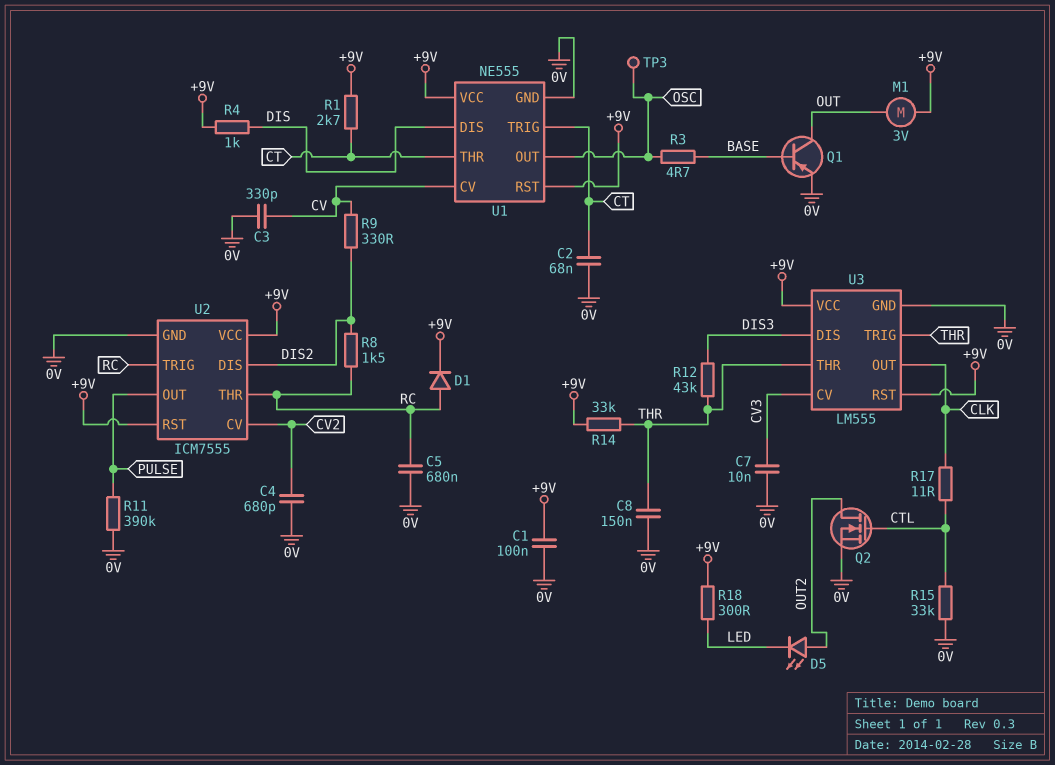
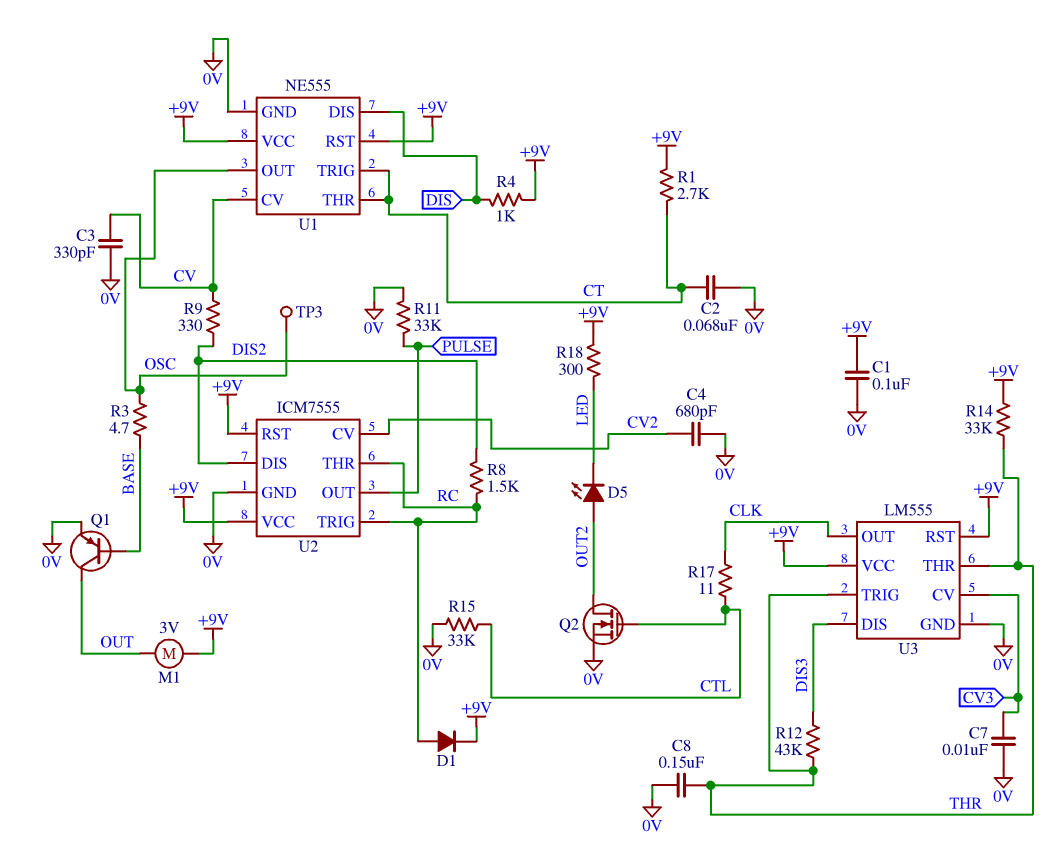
C5: 680nF (0V, RC) -> none
R11: 390k (0V, PULSE) -> 33k (0V, PULSE)

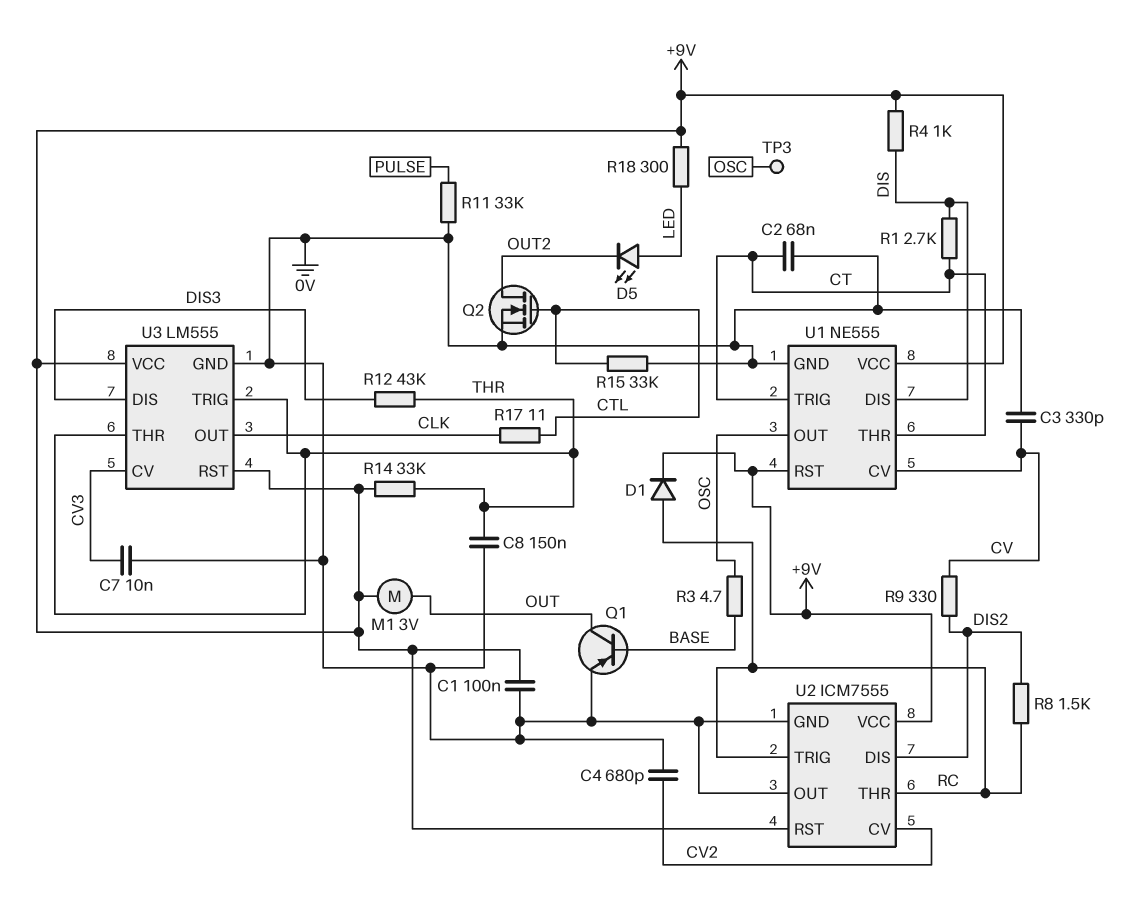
D5: LED (A OUT2, K LED) -> LED (A LED, K OUT2)
R1: 2.7k (+9V, CT) -> 2.7k (CT, DIS)
U2 pin OUT: PULSE -> 0V

